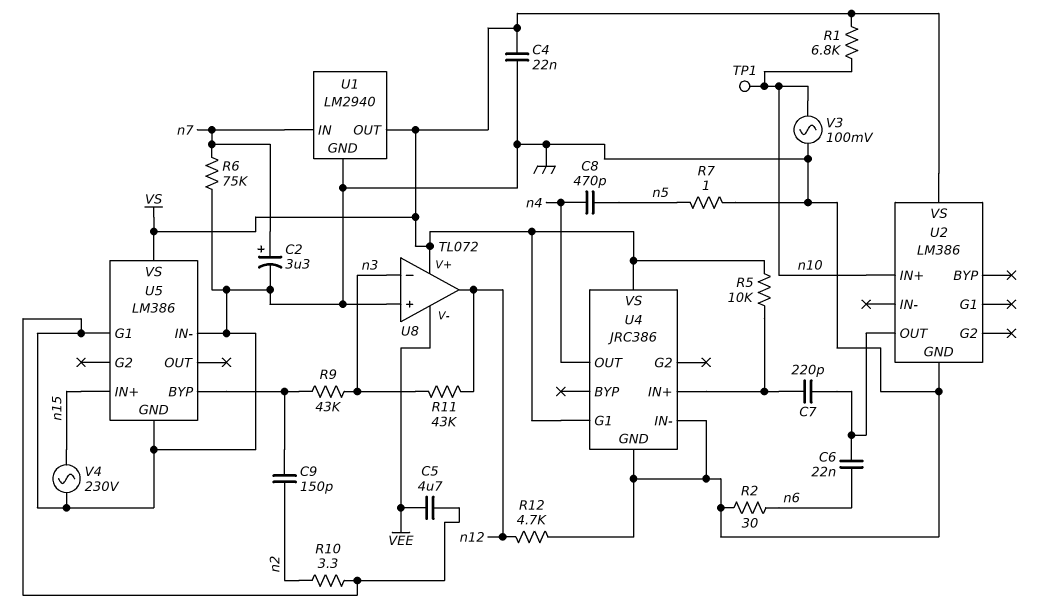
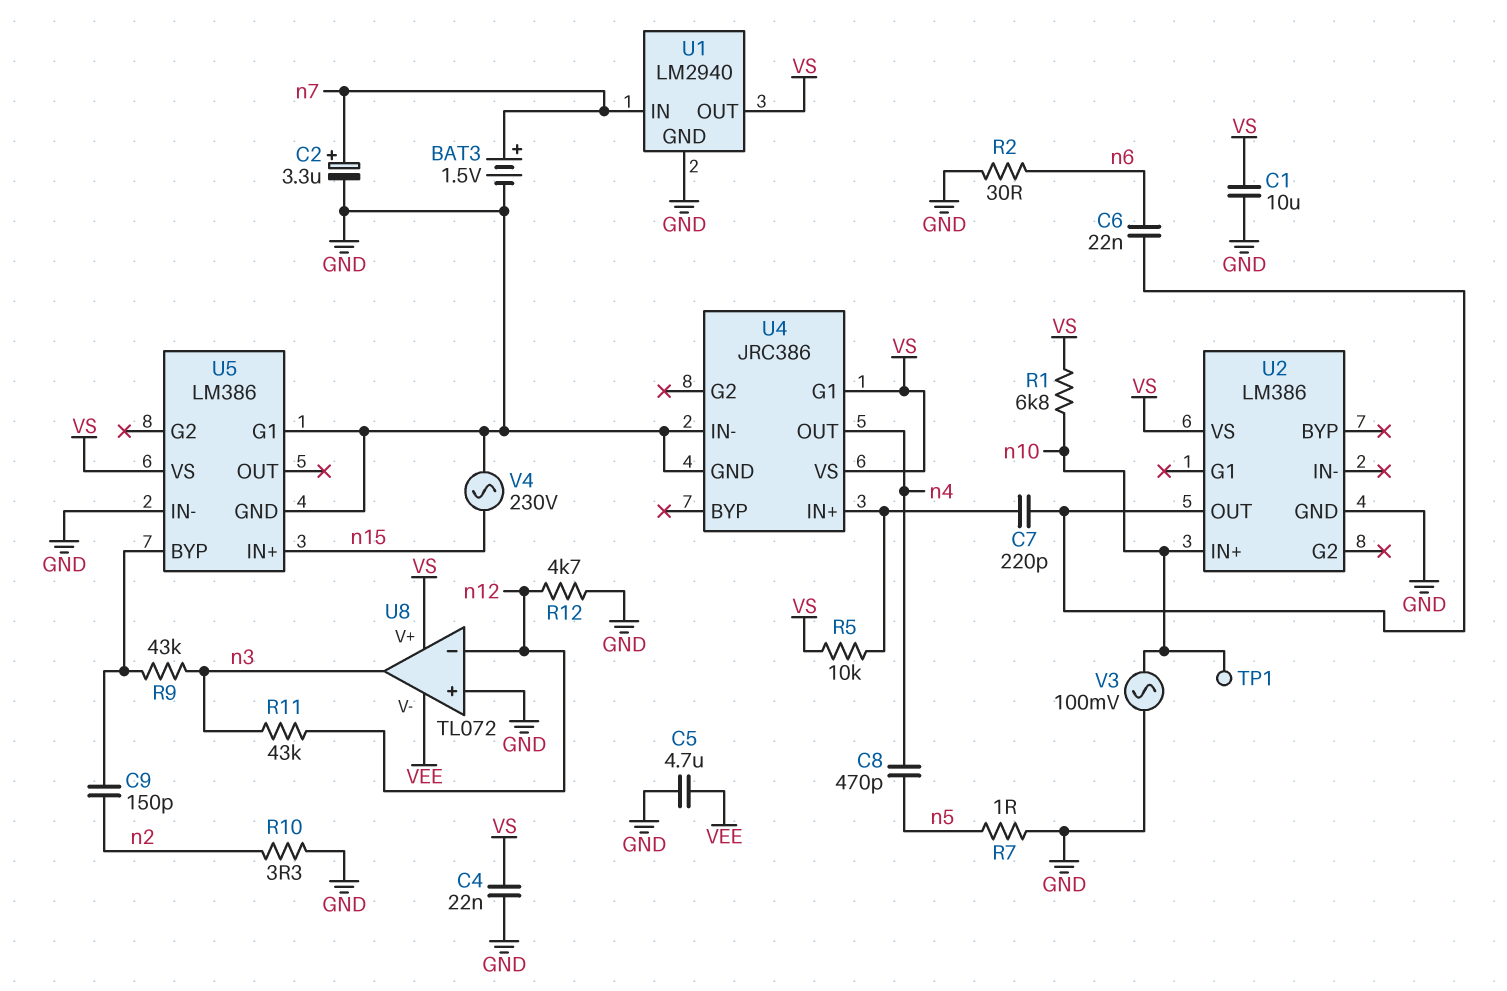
BAT3: none -> 1.5V (plus n7, minus GND)
C1: none -> 10uF (GND, VS)
R6: 75k (GND, n7) -> none
U8 pin in-: n3 -> n12
U8 pin out: n12 -> n3

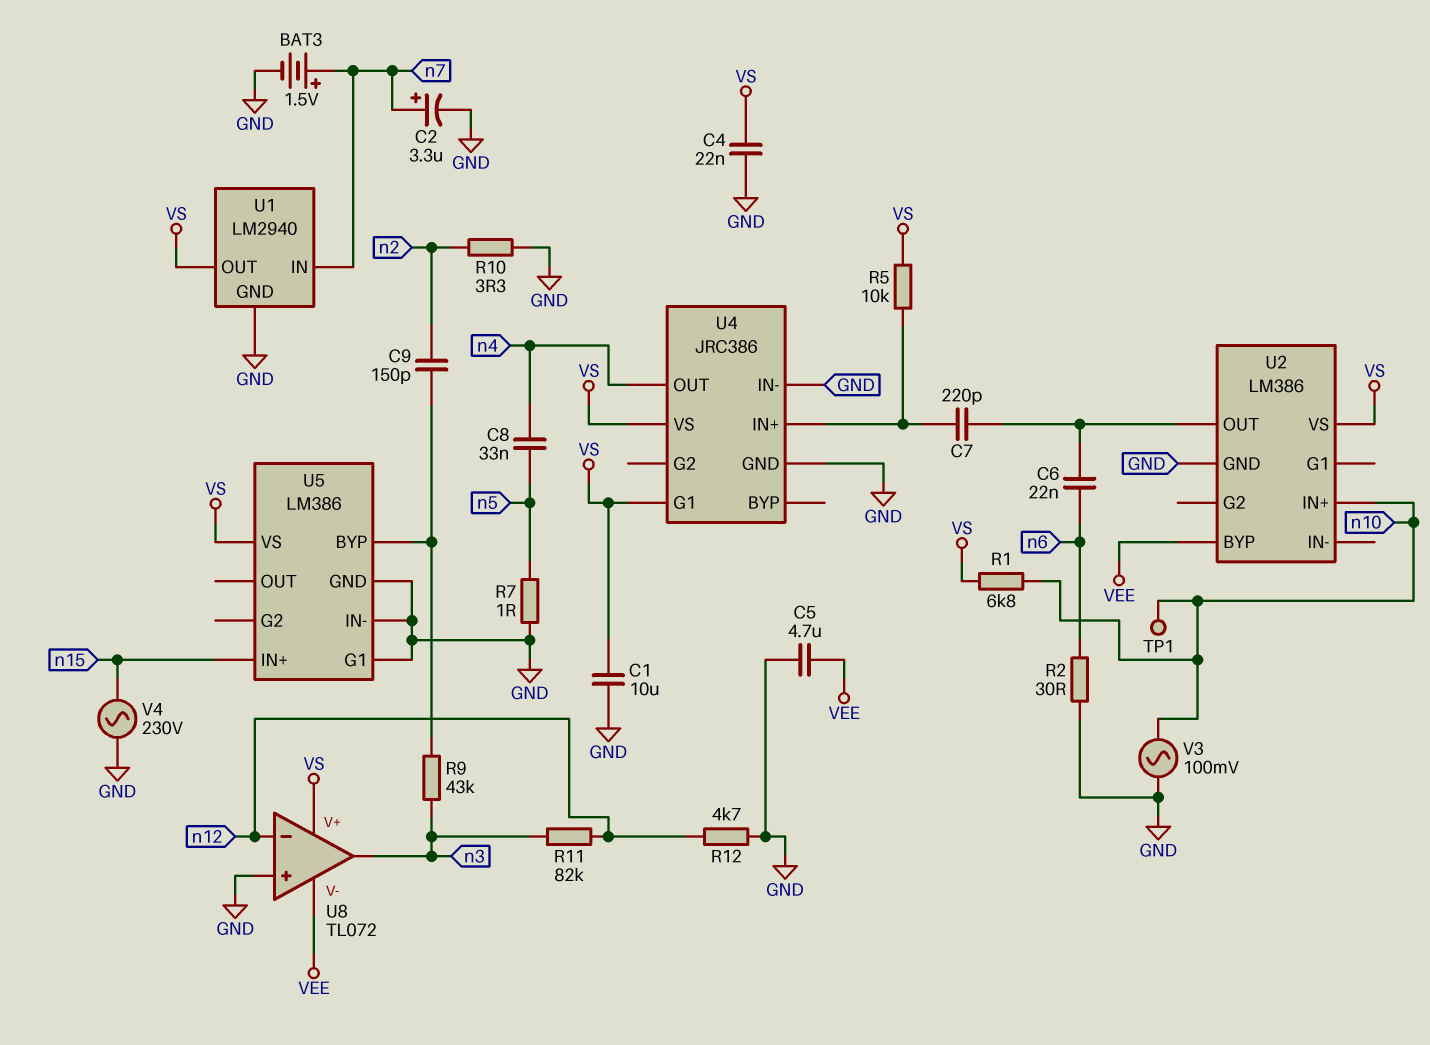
C8: 470pF (n4, n5) -> 33nF (n4, n5)
R11: 43k (n3, n12) -> 82k (n3, n12)
U2 pin BYP: none -> VEE

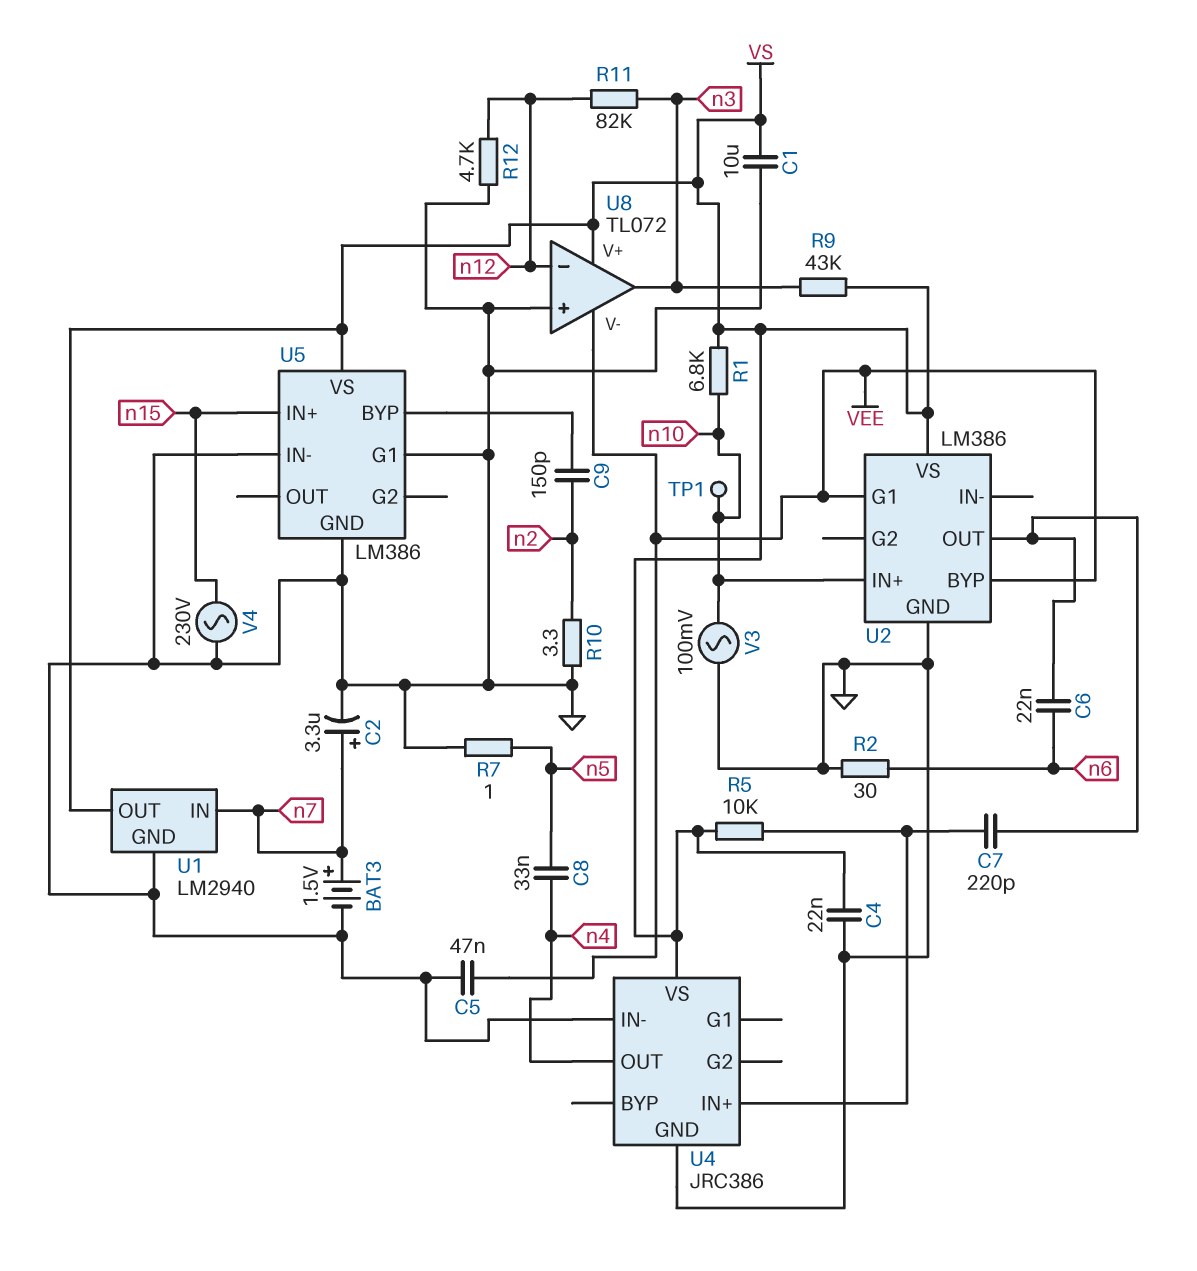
C5: 4.7uF (GND, VEE) -> 47nF (GND, VEE)
R9: 43k (U5/BYP, n3) -> 43k (VS, n3)
U2 pin G1: none -> VEE
U4 pin G1: VS -> none

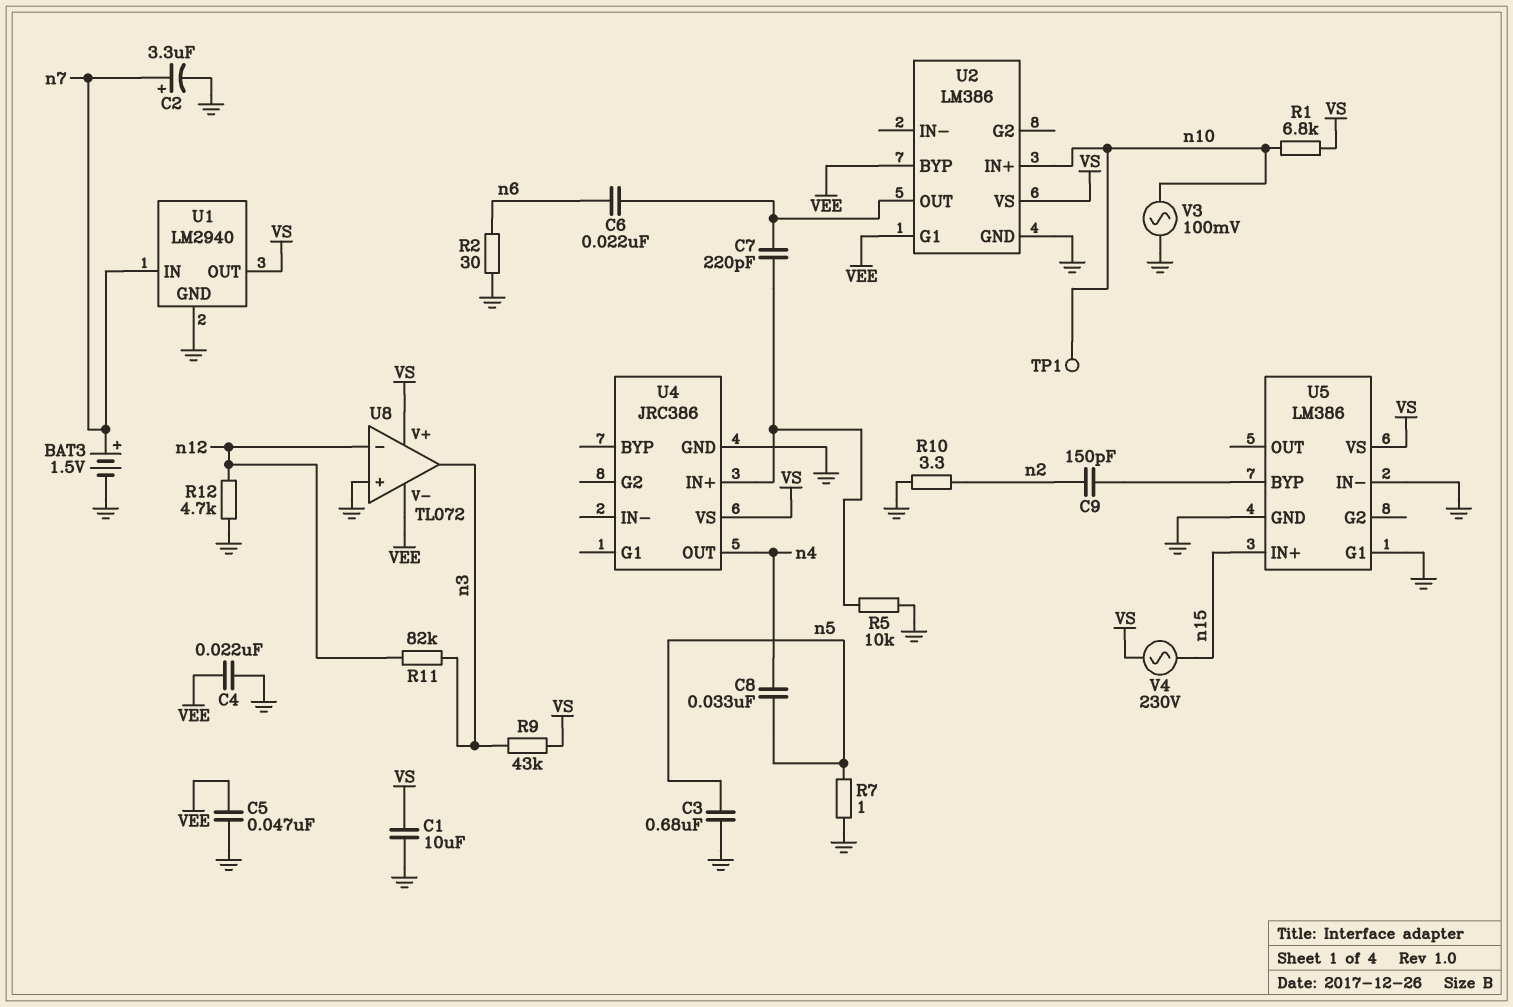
C3: none -> 680nF (GND, n5)
C4: 22nF (GND, VS) -> 22nF (GND, VEE)
R5: 10k (U4/IN+, VS) -> 10k (GND, U4/IN+)
U4 pin IN-: GND -> none
V4: AC 230V (GND, n15) -> AC 230V (VS, n15)

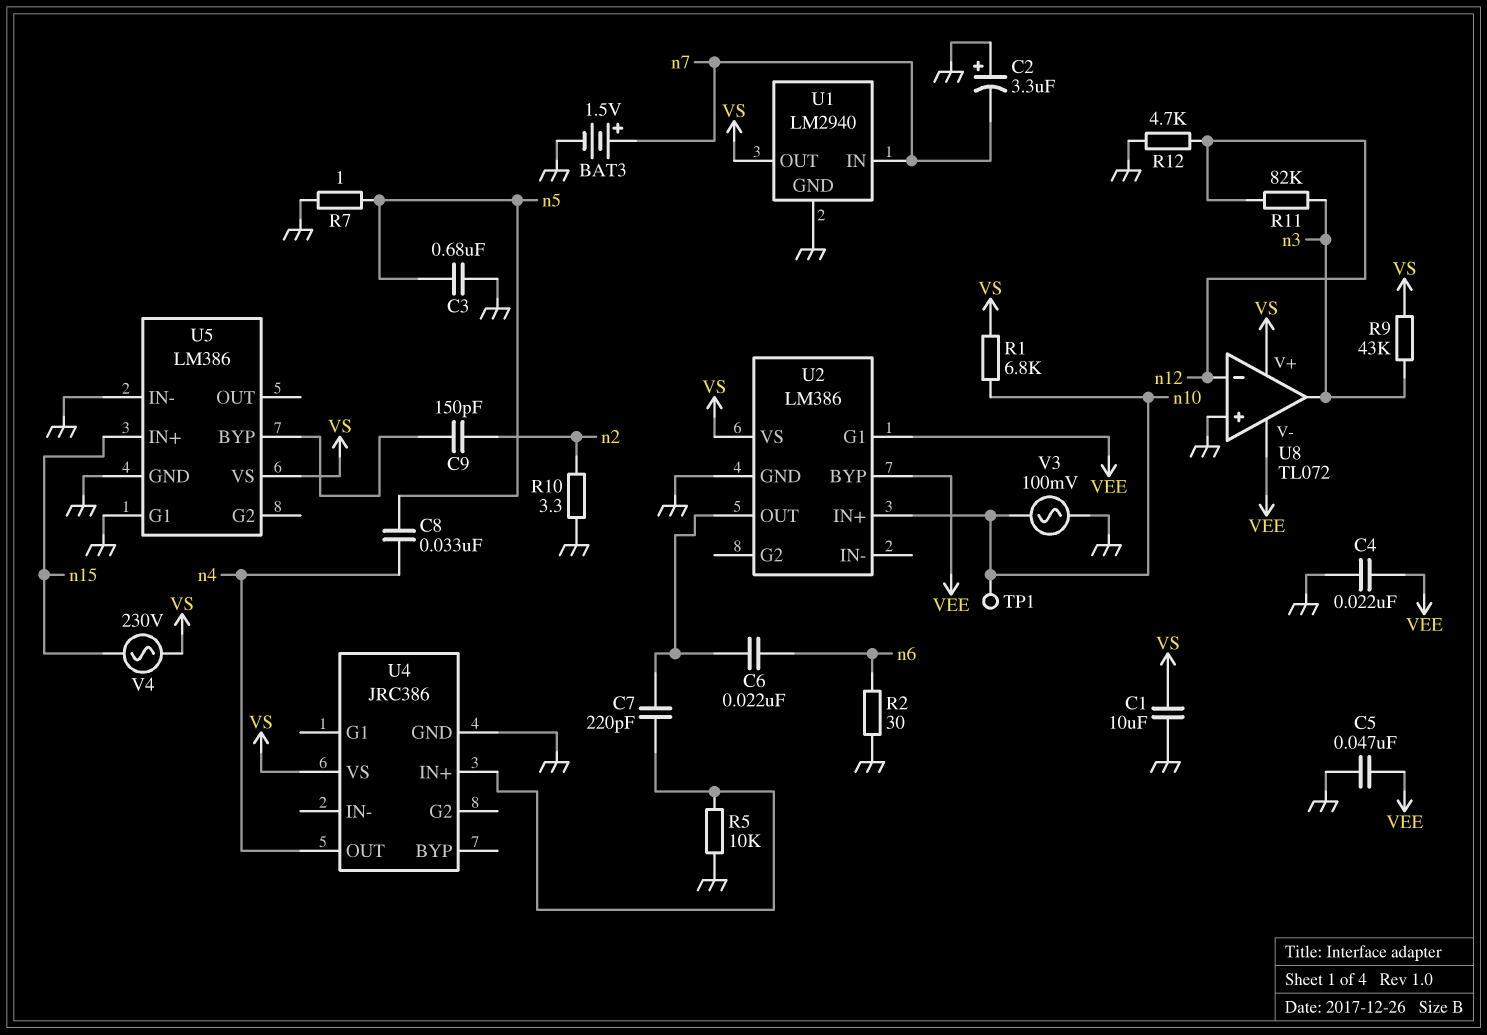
C2: 3.3uF (plus n7, minus GND) -> 3.3uF (plus GND, minus n7)

